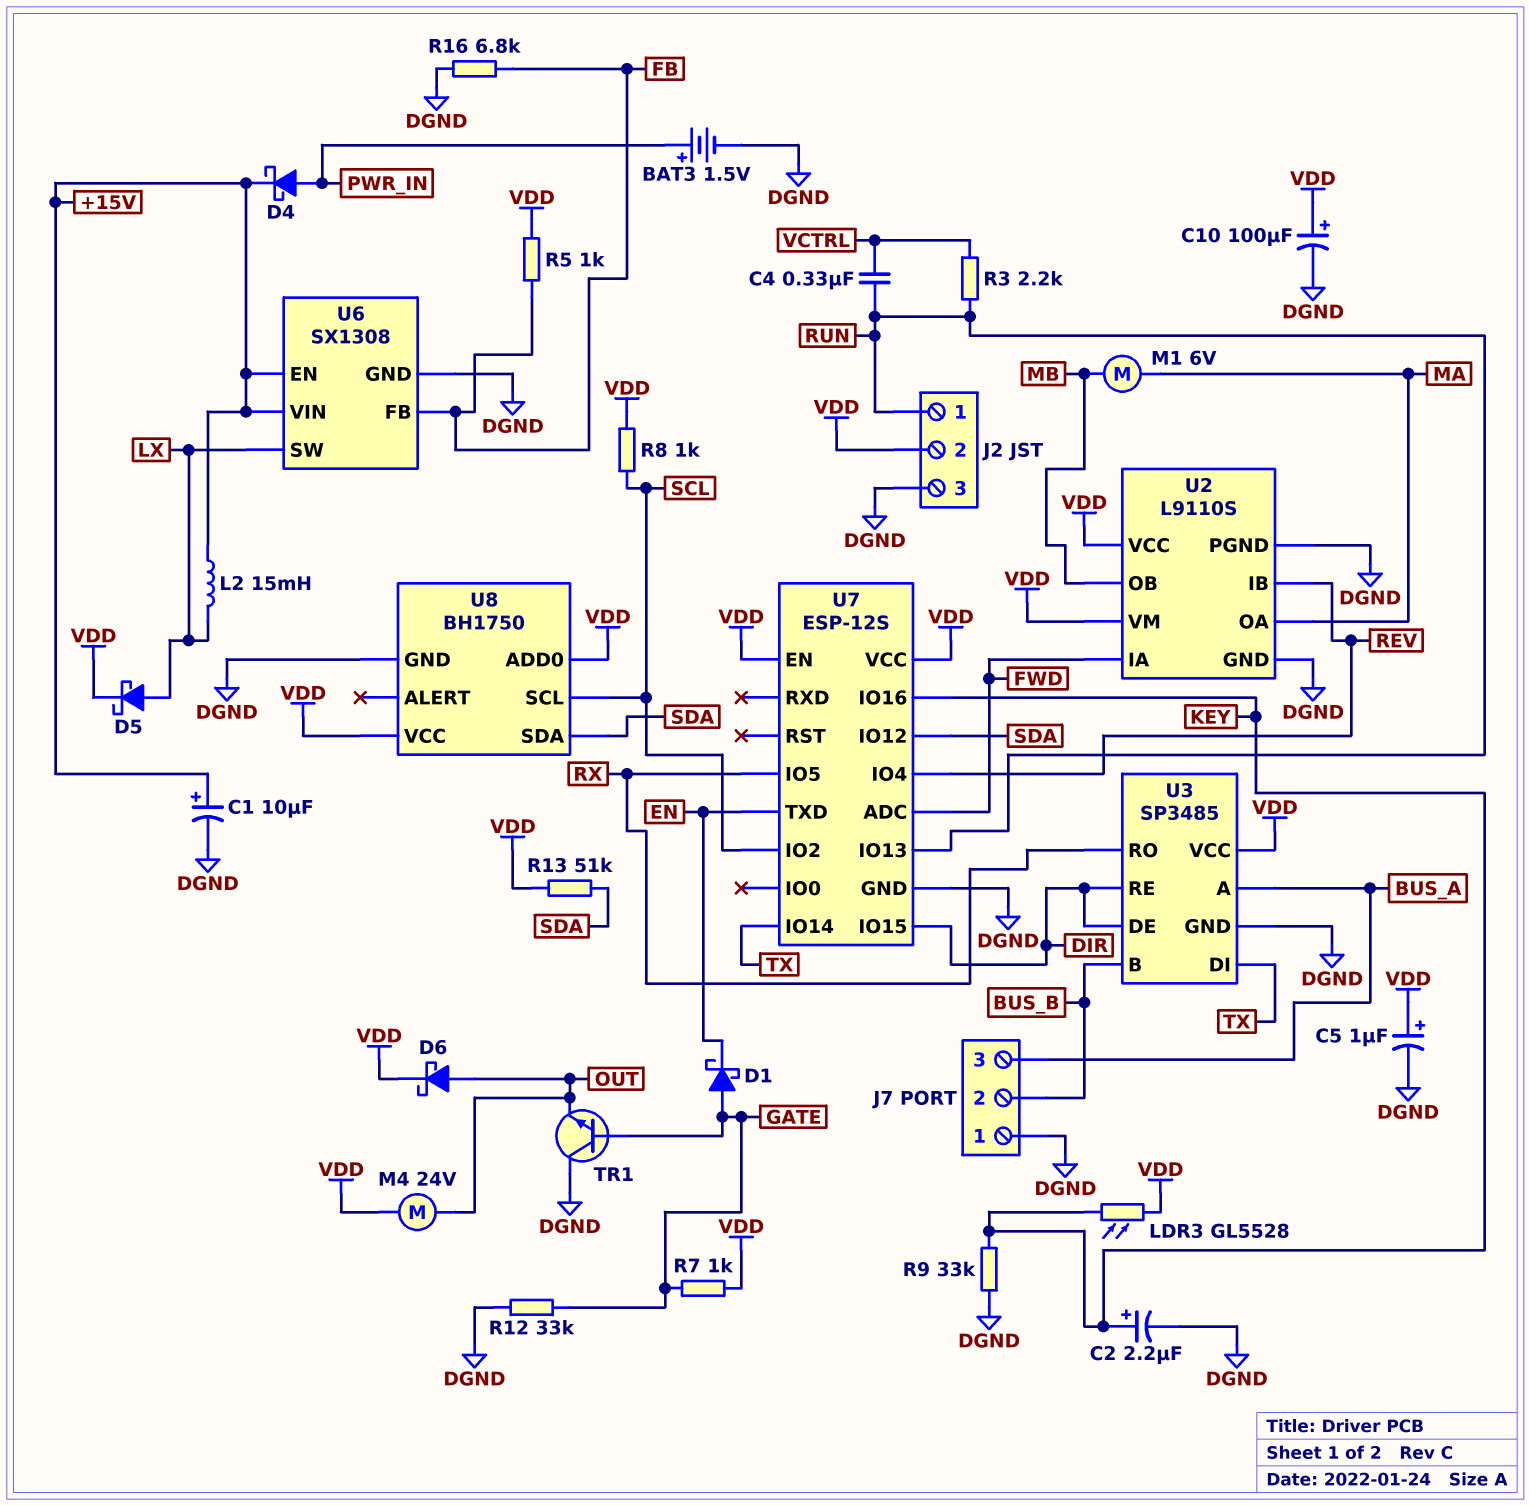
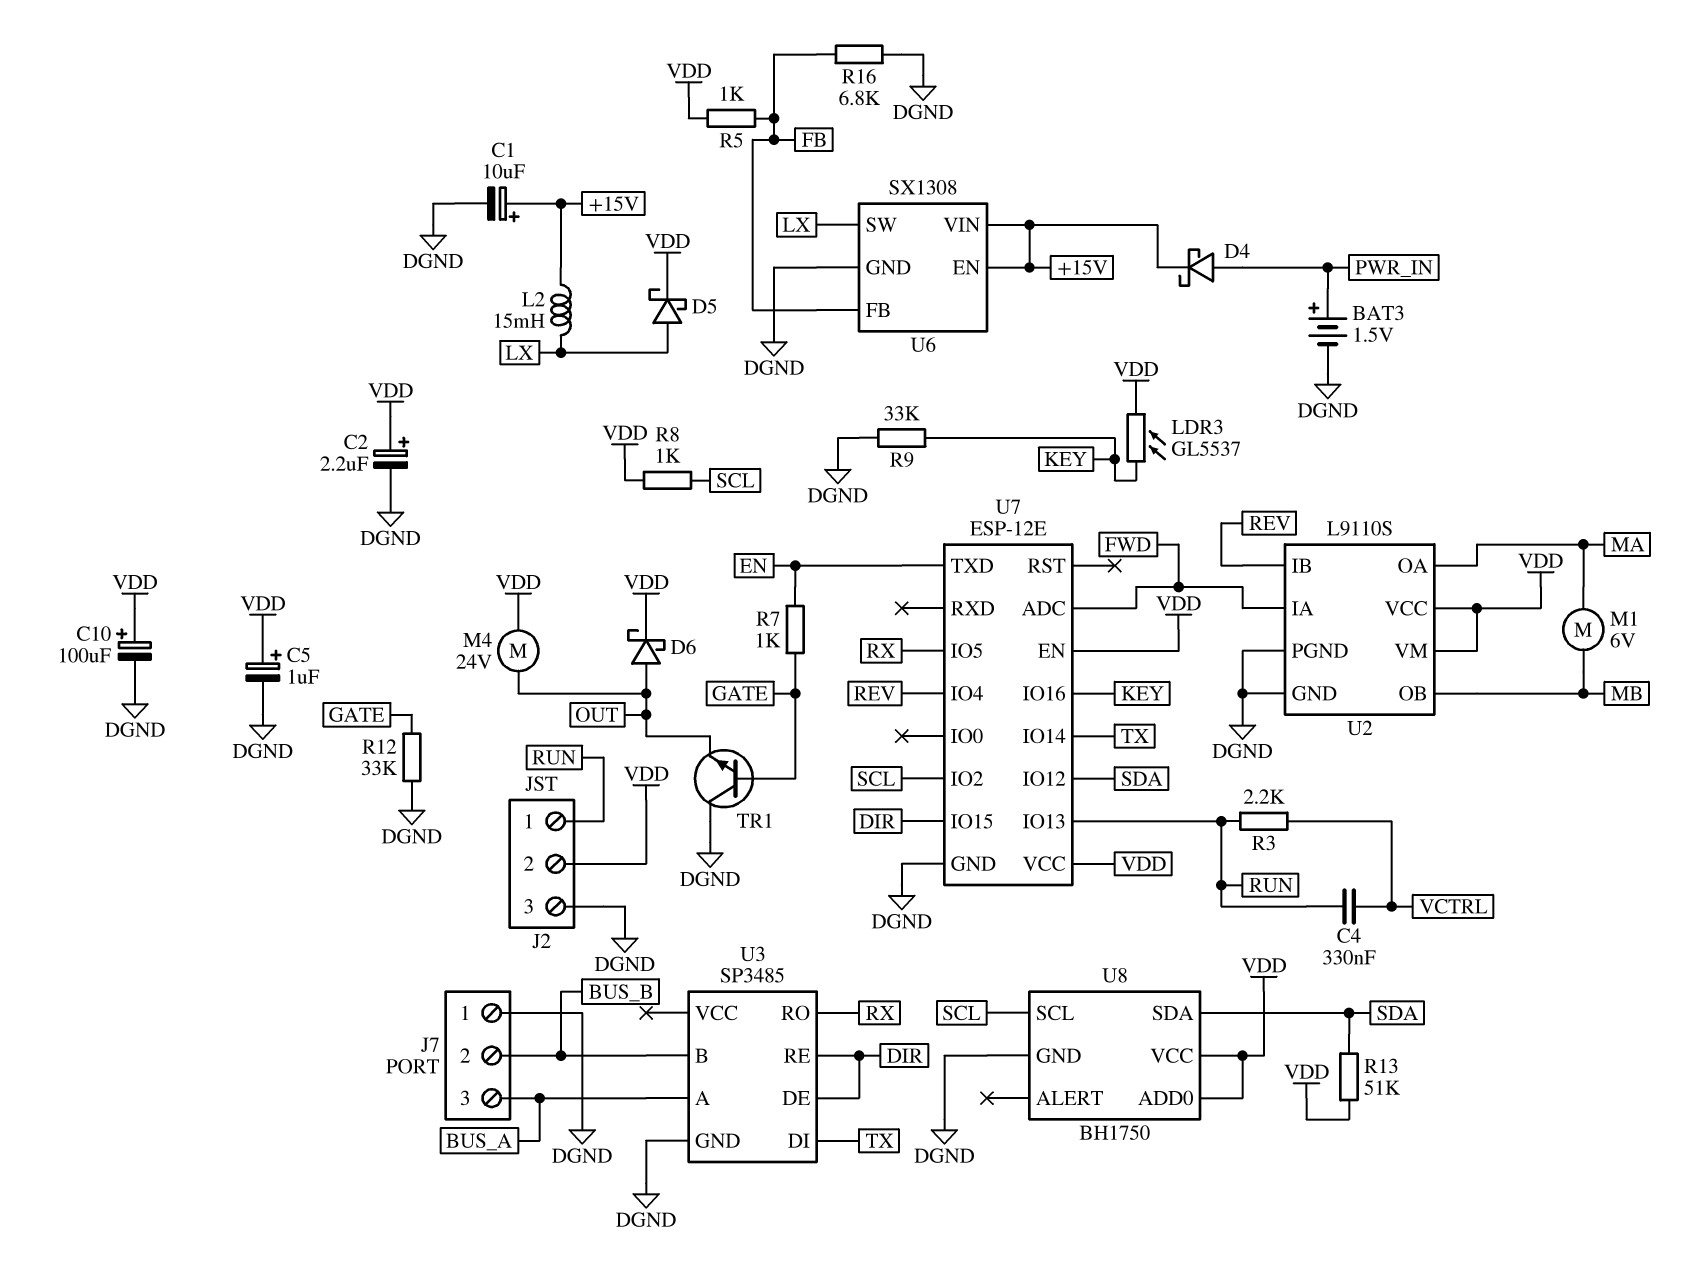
C2: 2.2uF (plus KEY, minus DGND) -> 2.2uF (plus VDD, minus DGND)
D1: schottky (A GATE, K EN) -> none
LDR3: GL5528 (KEY, VDD) -> GL5537 (KEY, VDD)
R7: 1k (GATE, VDD) -> 1k (EN, GATE)
U3 pin VCC: VDD -> none
U7: ESP-12S -> ESP-12E

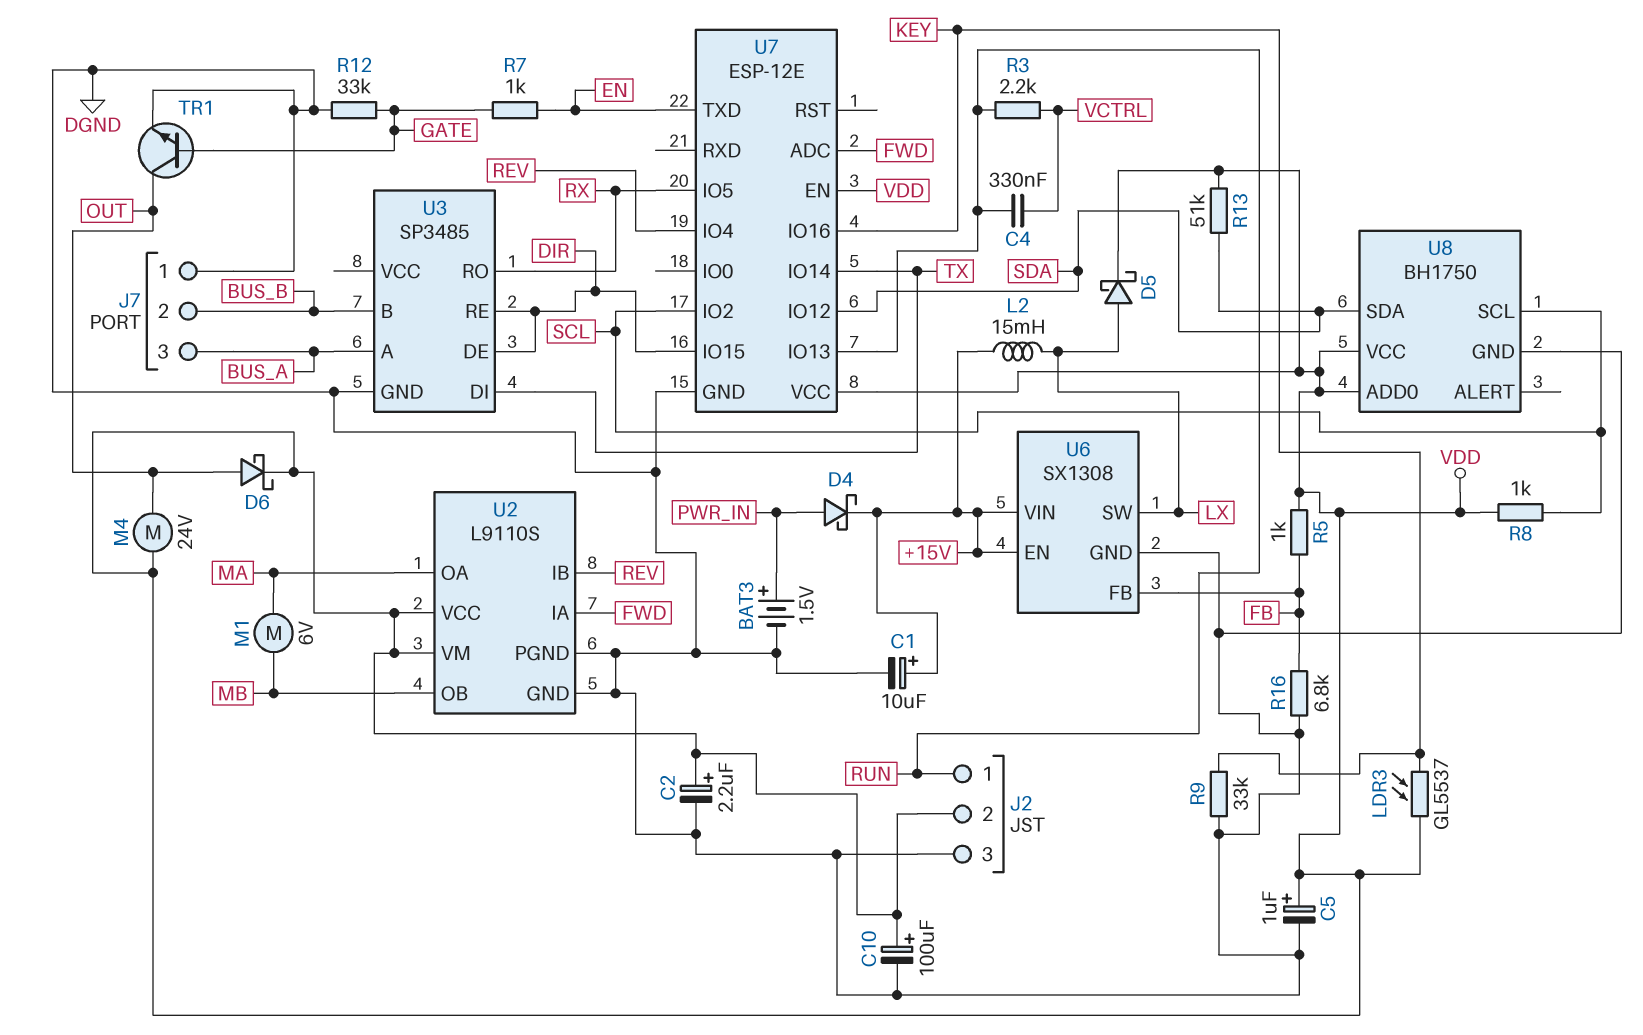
TR1: NPN (B GATE, C DGND, E OUT) -> NPN (B GATE, C OUT, E DGND)

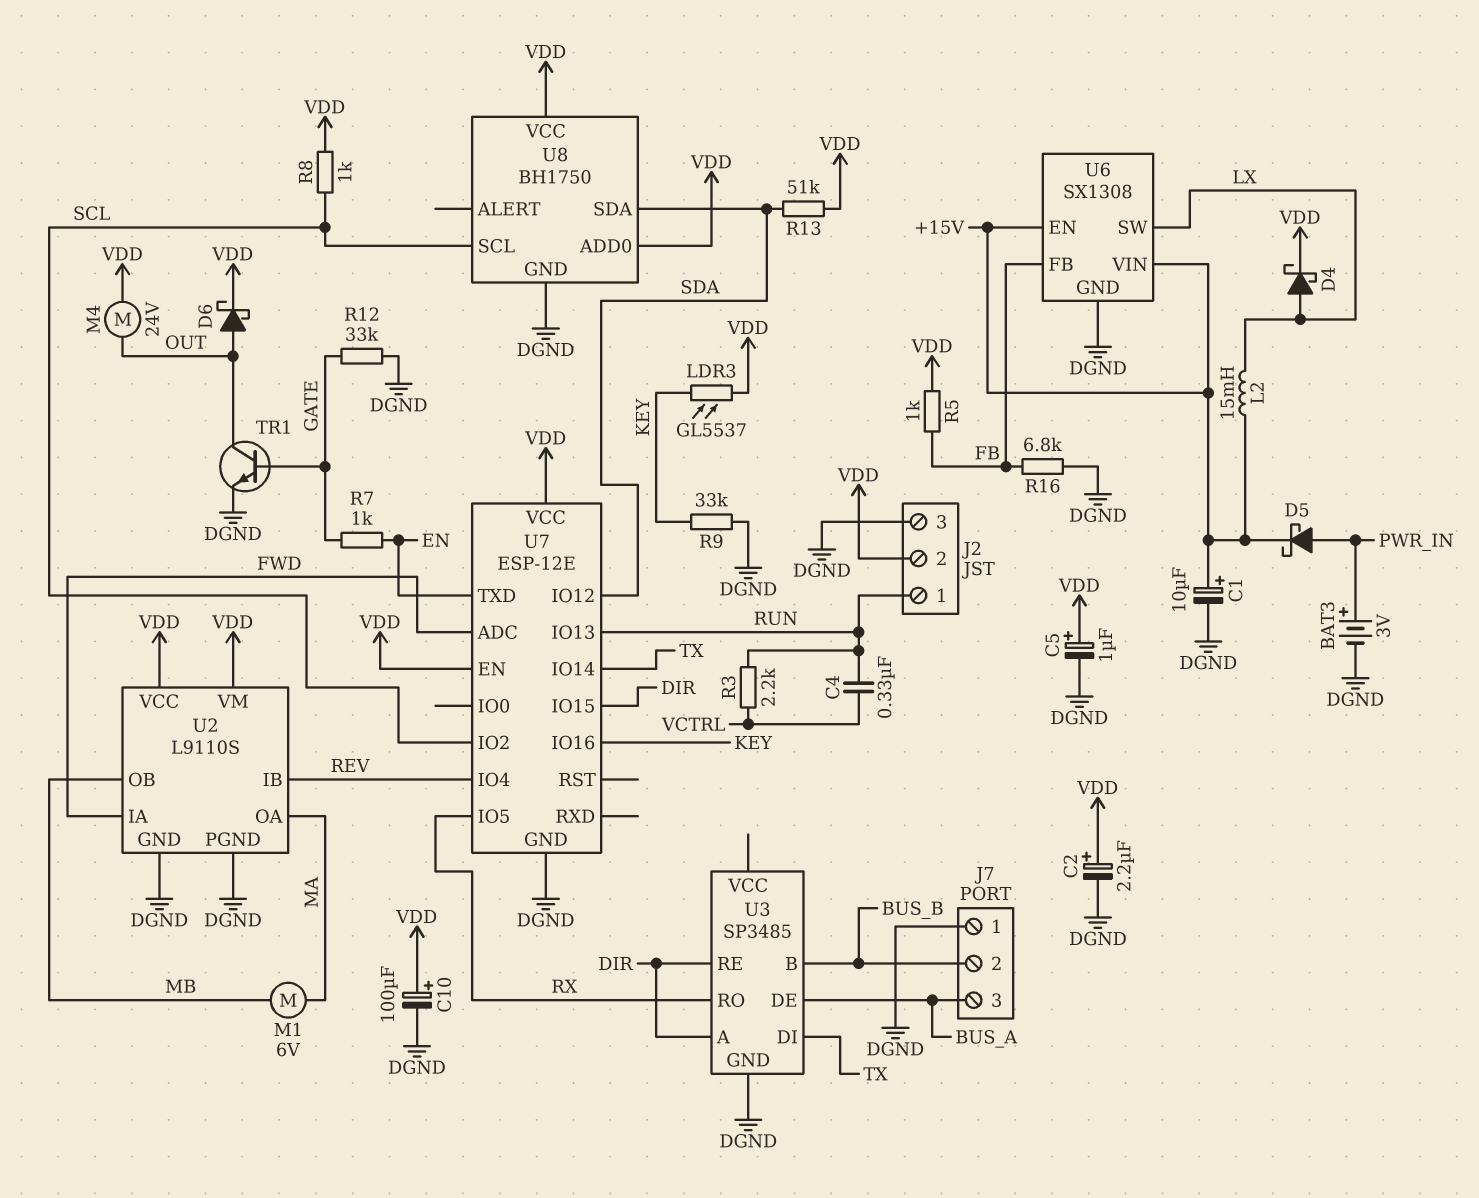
BAT3: 1.5V (plus PWR_IN, minus DGND) -> 3V (plus PWR_IN, minus DGND)
D4: schottky (A PWR_IN, K +15V) -> schottky (A LX, K VDD)
D5: schottky (A LX, K VDD) -> schottky (A PWR_IN, K +15V)
U3 pin A: BUS_A -> DIR
U3 pin DE: DIR -> BUS_A

